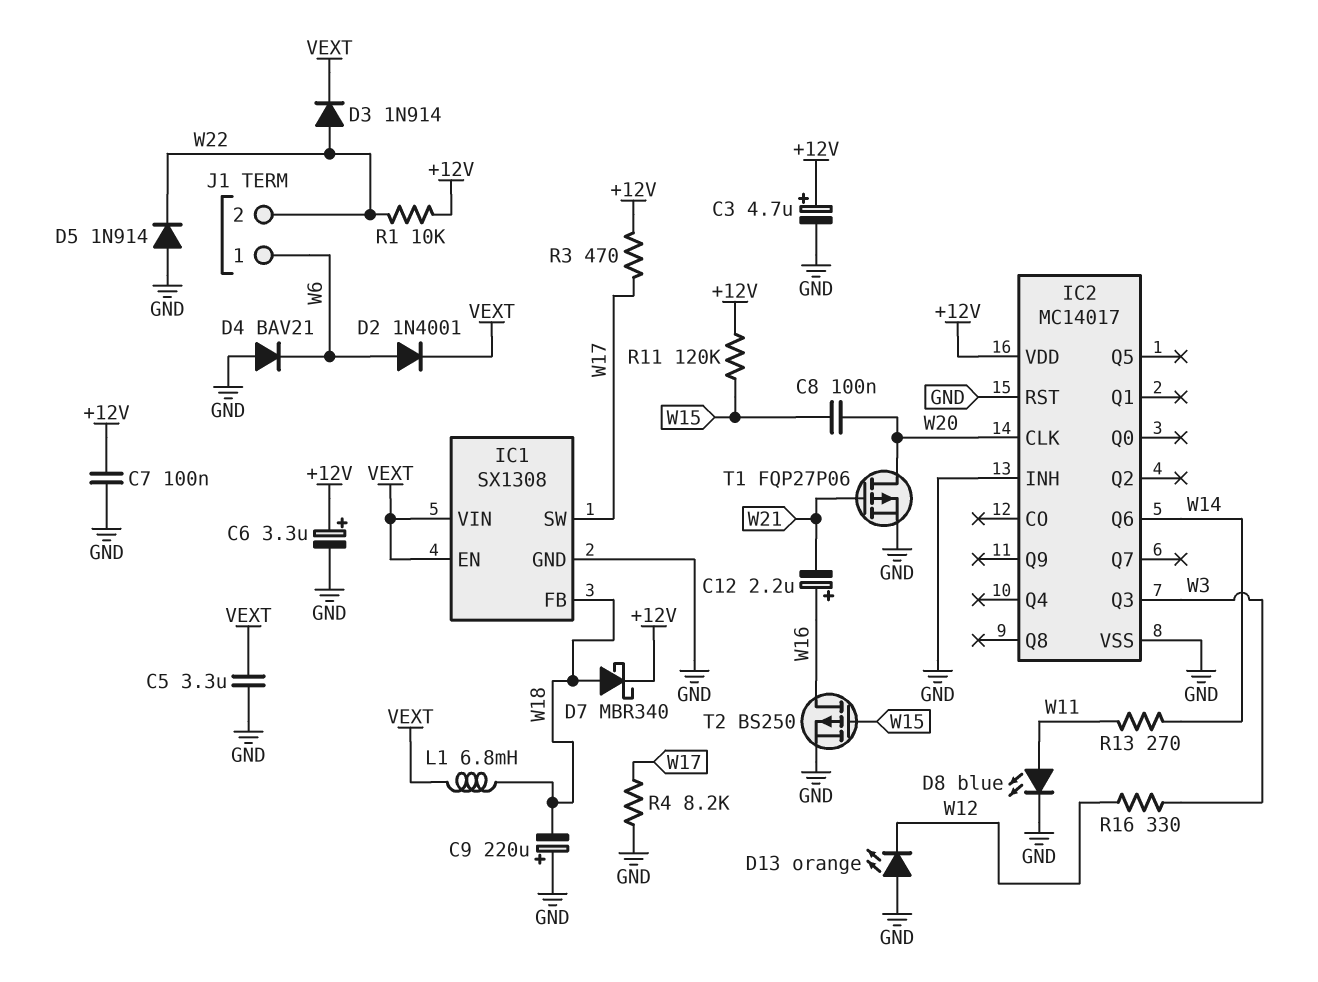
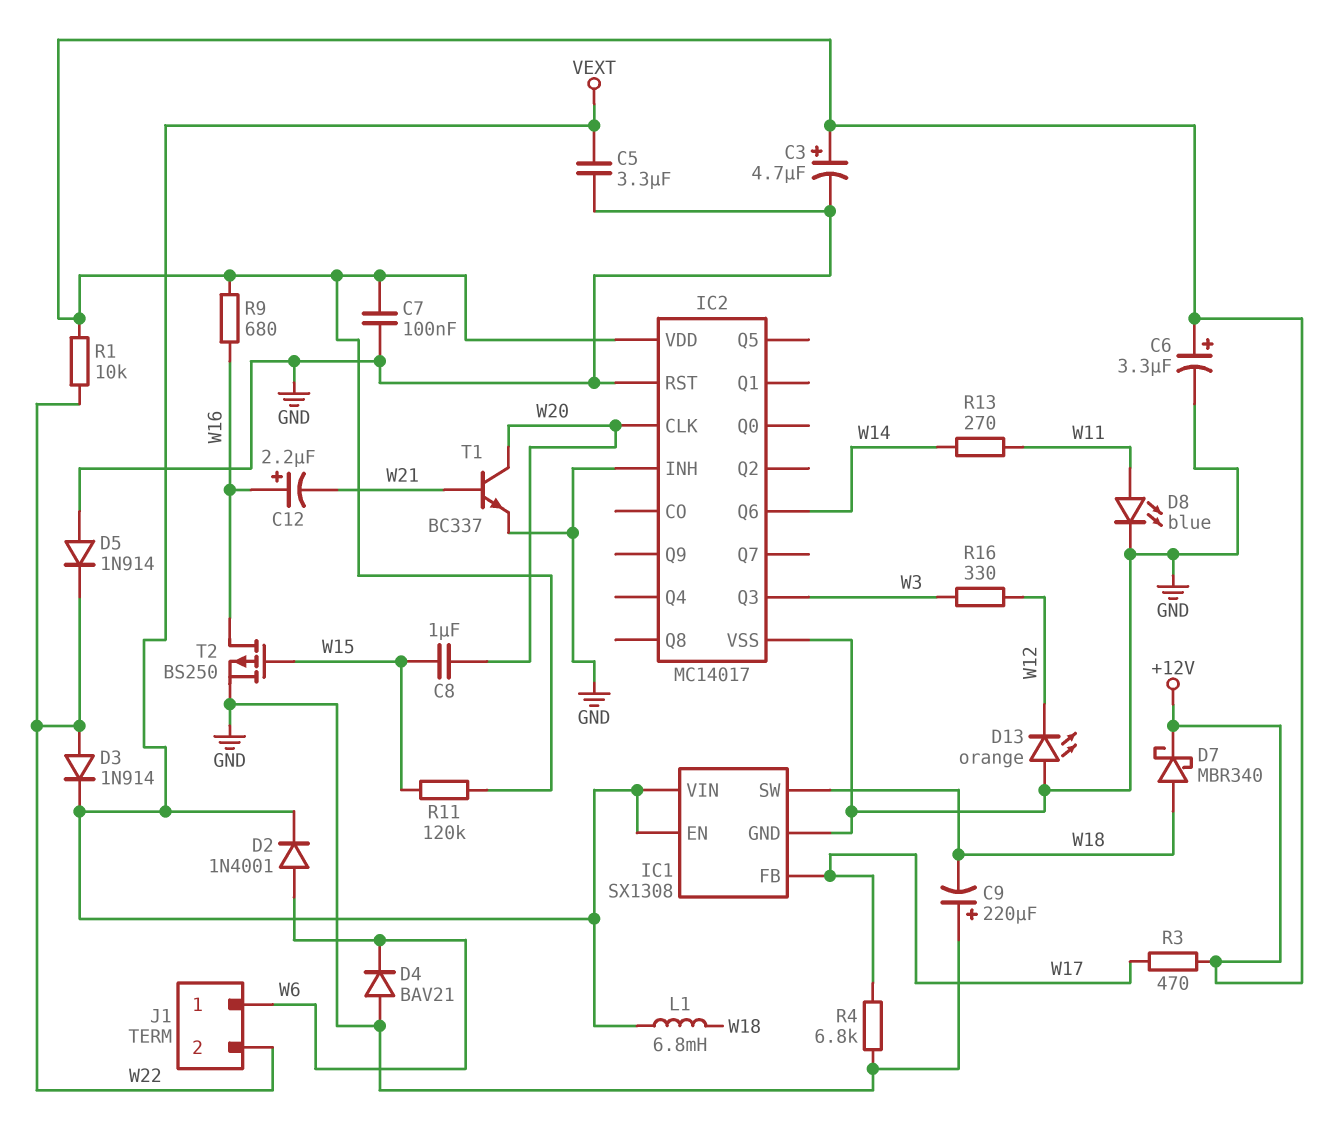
C8: 100nF (W15, W20) -> 1uF (W15, W20)
IC1 pin FB: W18 -> W17
IC1 pin SW: W17 -> W18
R4: 8.2k (GND, W17) -> 6.8k (GND, W17)
R9: none -> 680 (+12V, W16)
T1: PMOS FQP27P06 (G W21, D W20, S GND) -> NPN BC337 (B W21, C W20, E GND)

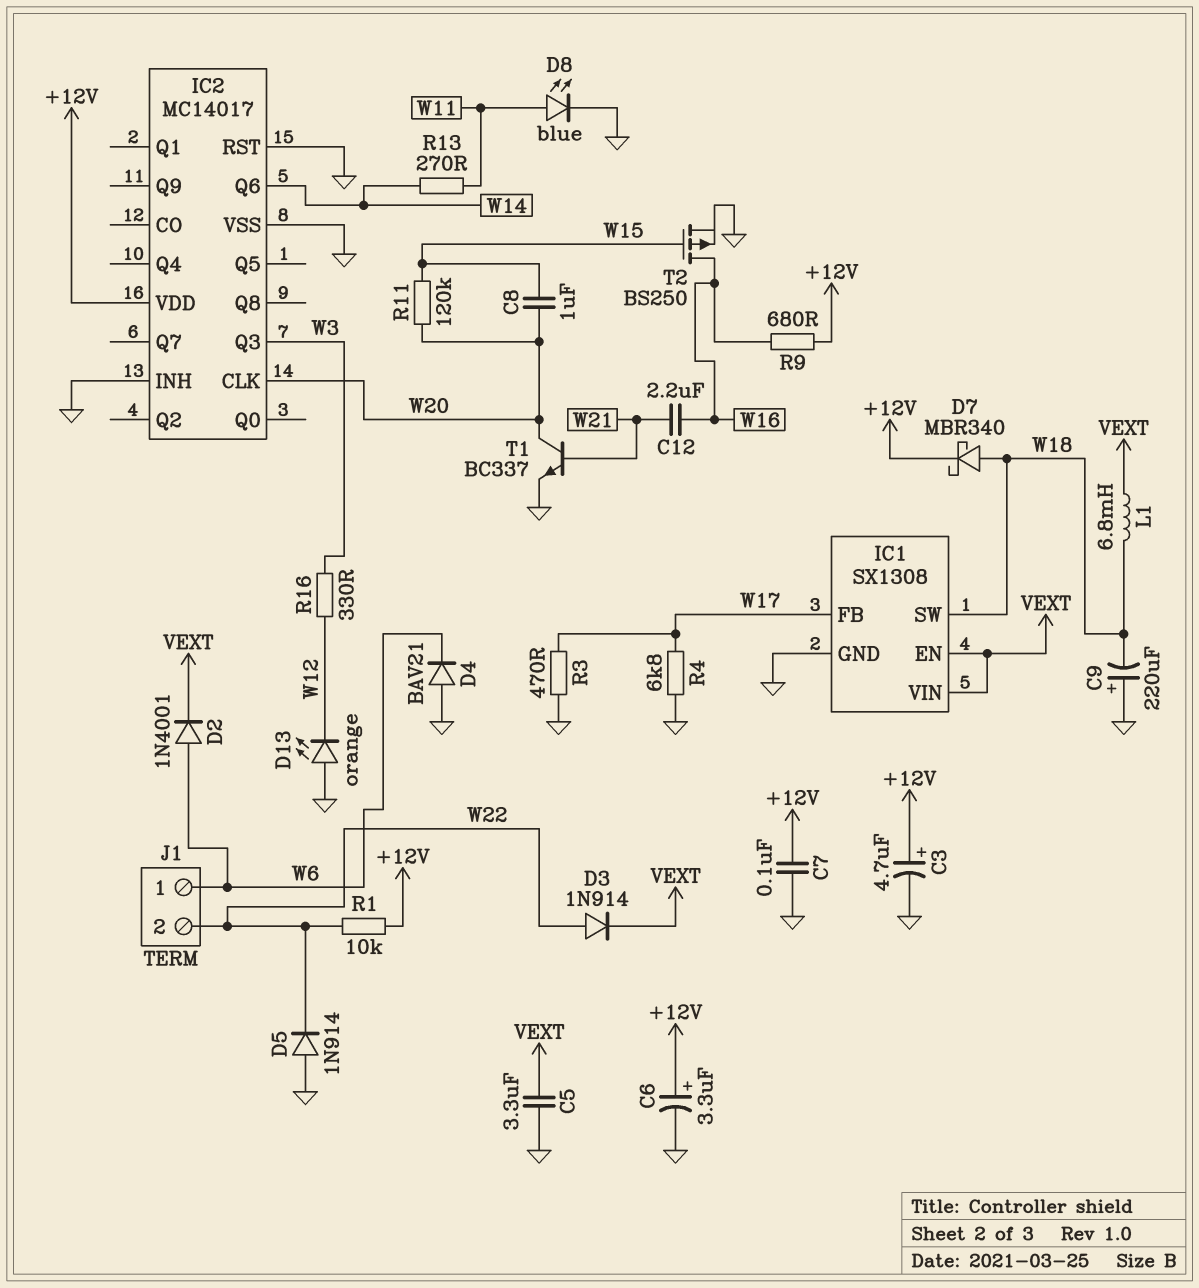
C12: 2.2uF (plus W16, minus W21) -> 2.2uF (W16, W21)
R3: 470 (+12V, W17) -> 470 (GND, W17)
R11: 120k (+12V, W15) -> 120k (W15, W20)

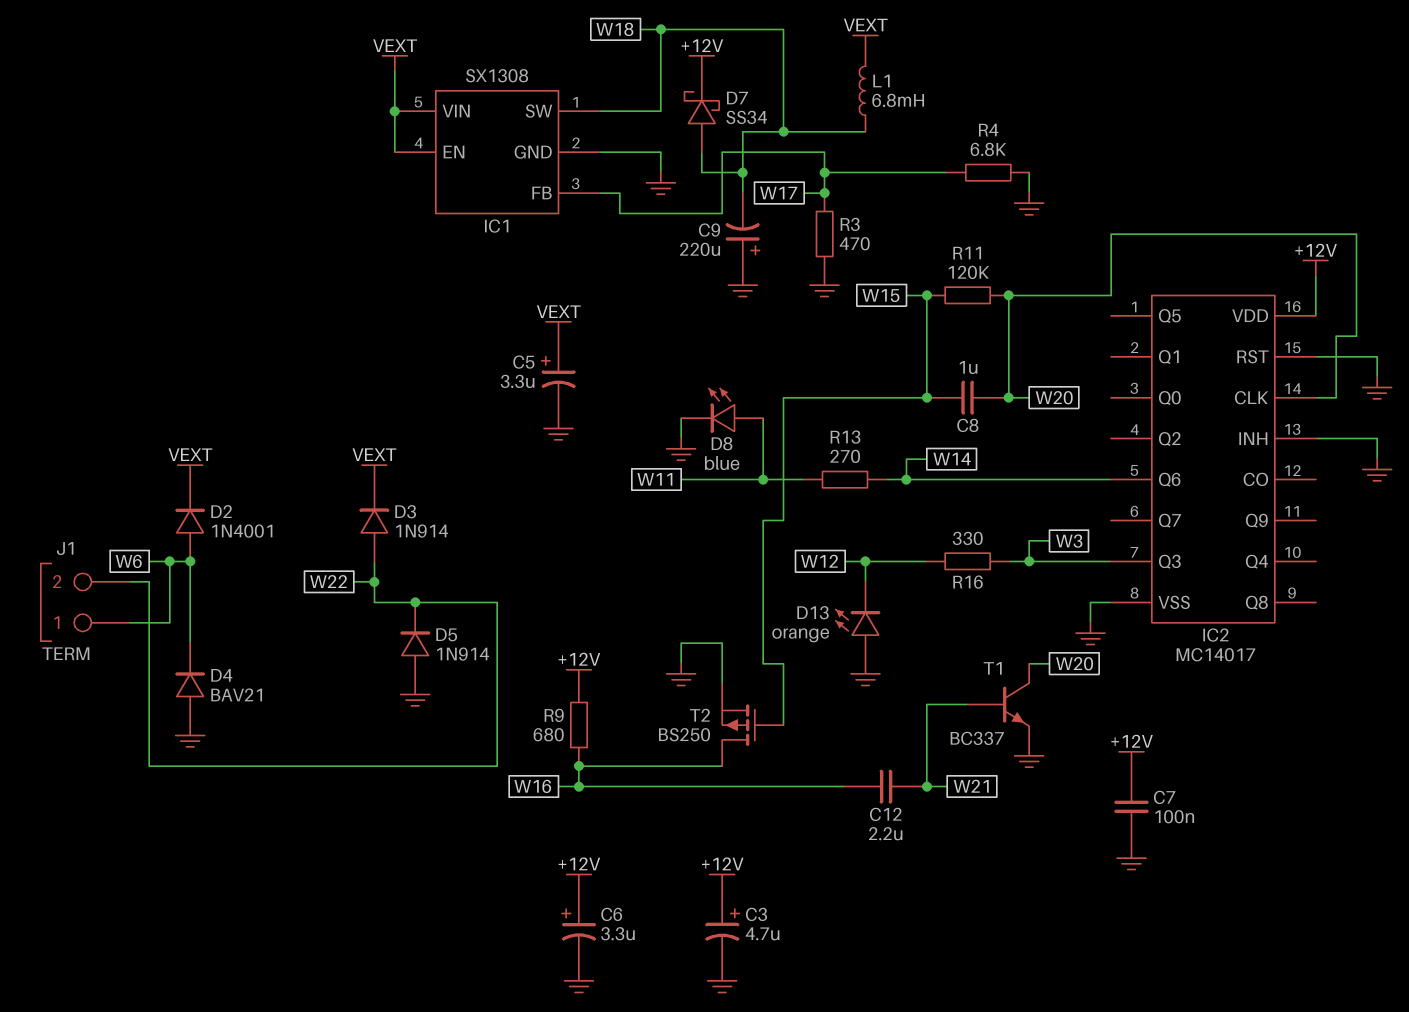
C5: 3.3uF (GND, VEXT) -> 3.3uF (plus VEXT, minus GND)
D7: schottky MBR340 (A W18, K +12V) -> schottky SS34 (A W18, K +12V)
R1: 10k (+12V, W22) -> none

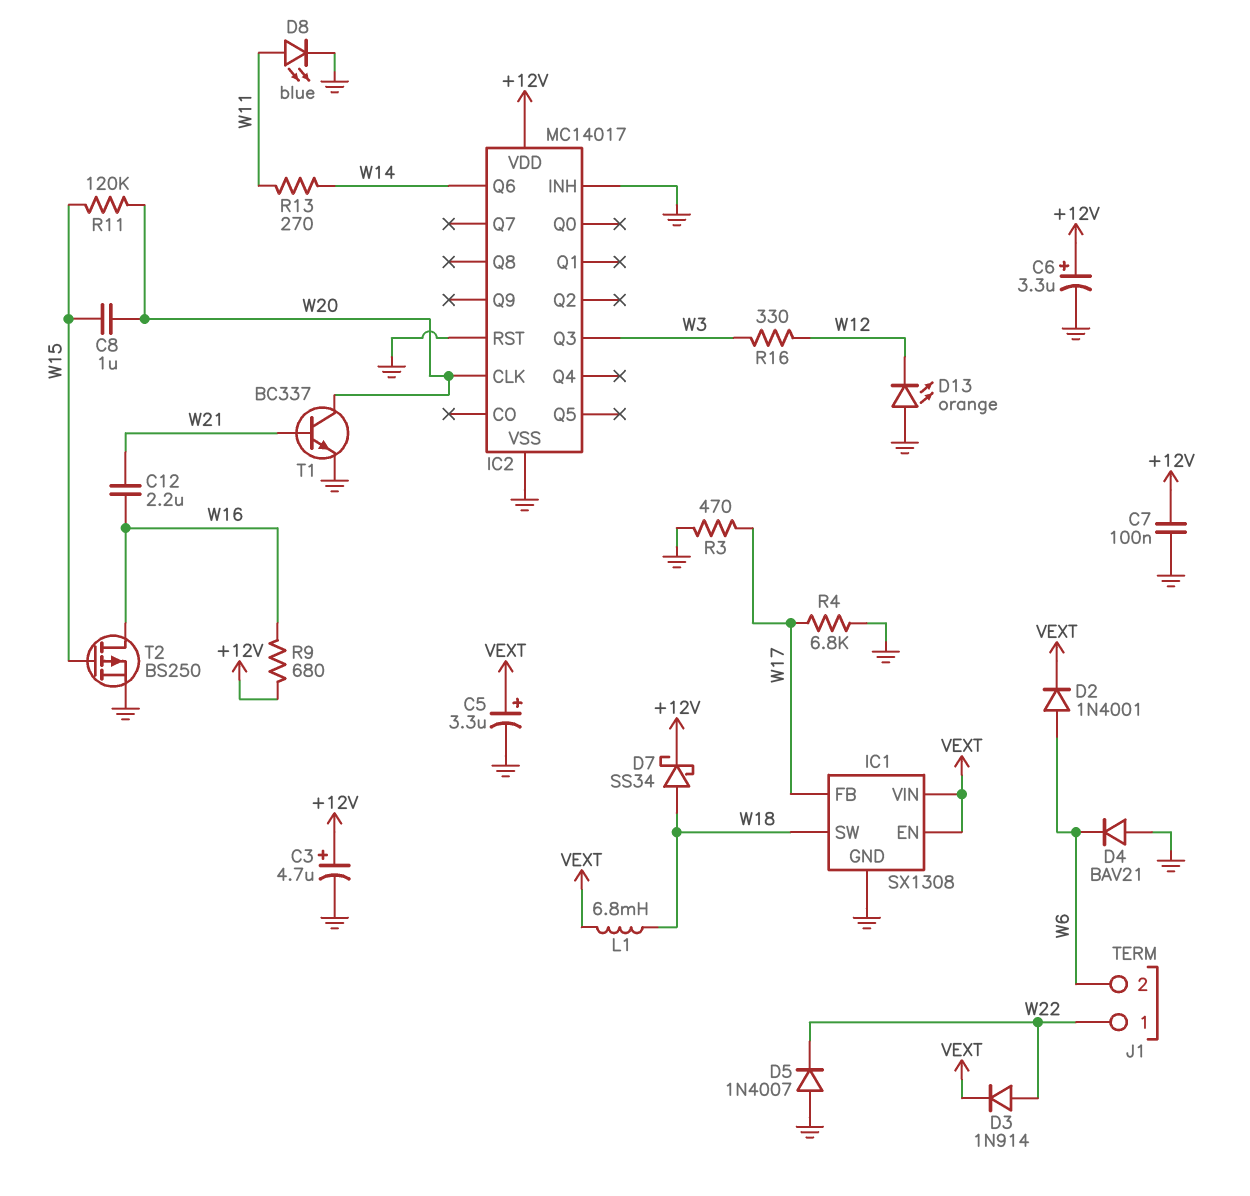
C9: 220uF (plus GND, minus W18) -> none
D5: diode 1N914 (A GND, K W22) -> diode 1N4007 (A GND, K W22)
J1 pin 1: W6 -> W22
J1 pin 2: W22 -> W6

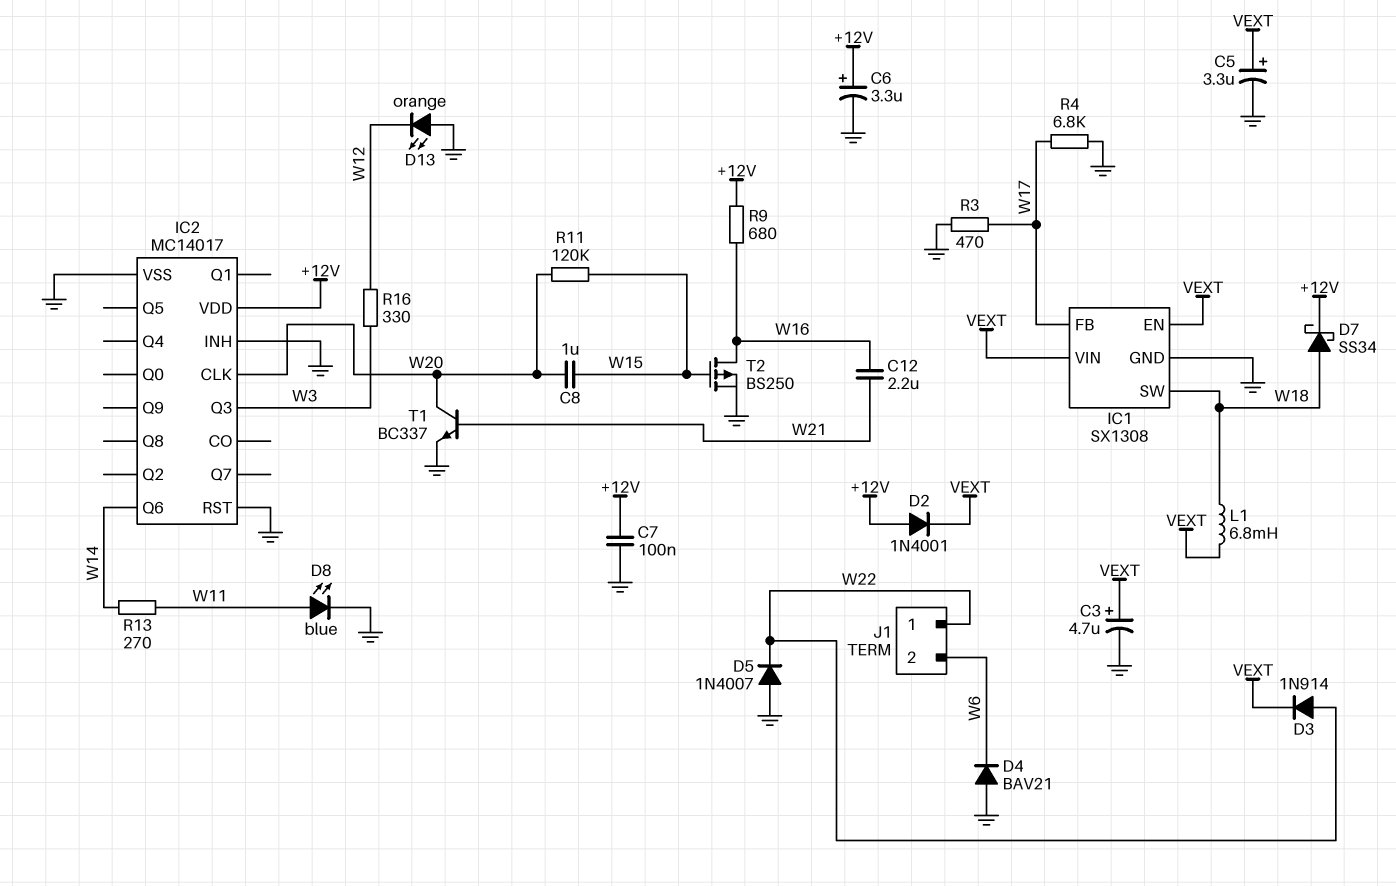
C3: 4.7uF (plus +12V, minus GND) -> 4.7uF (plus VEXT, minus GND)
D2: diode 1N4001 (A W6, K VEXT) -> diode 1N4001 (A +12V, K VEXT)

